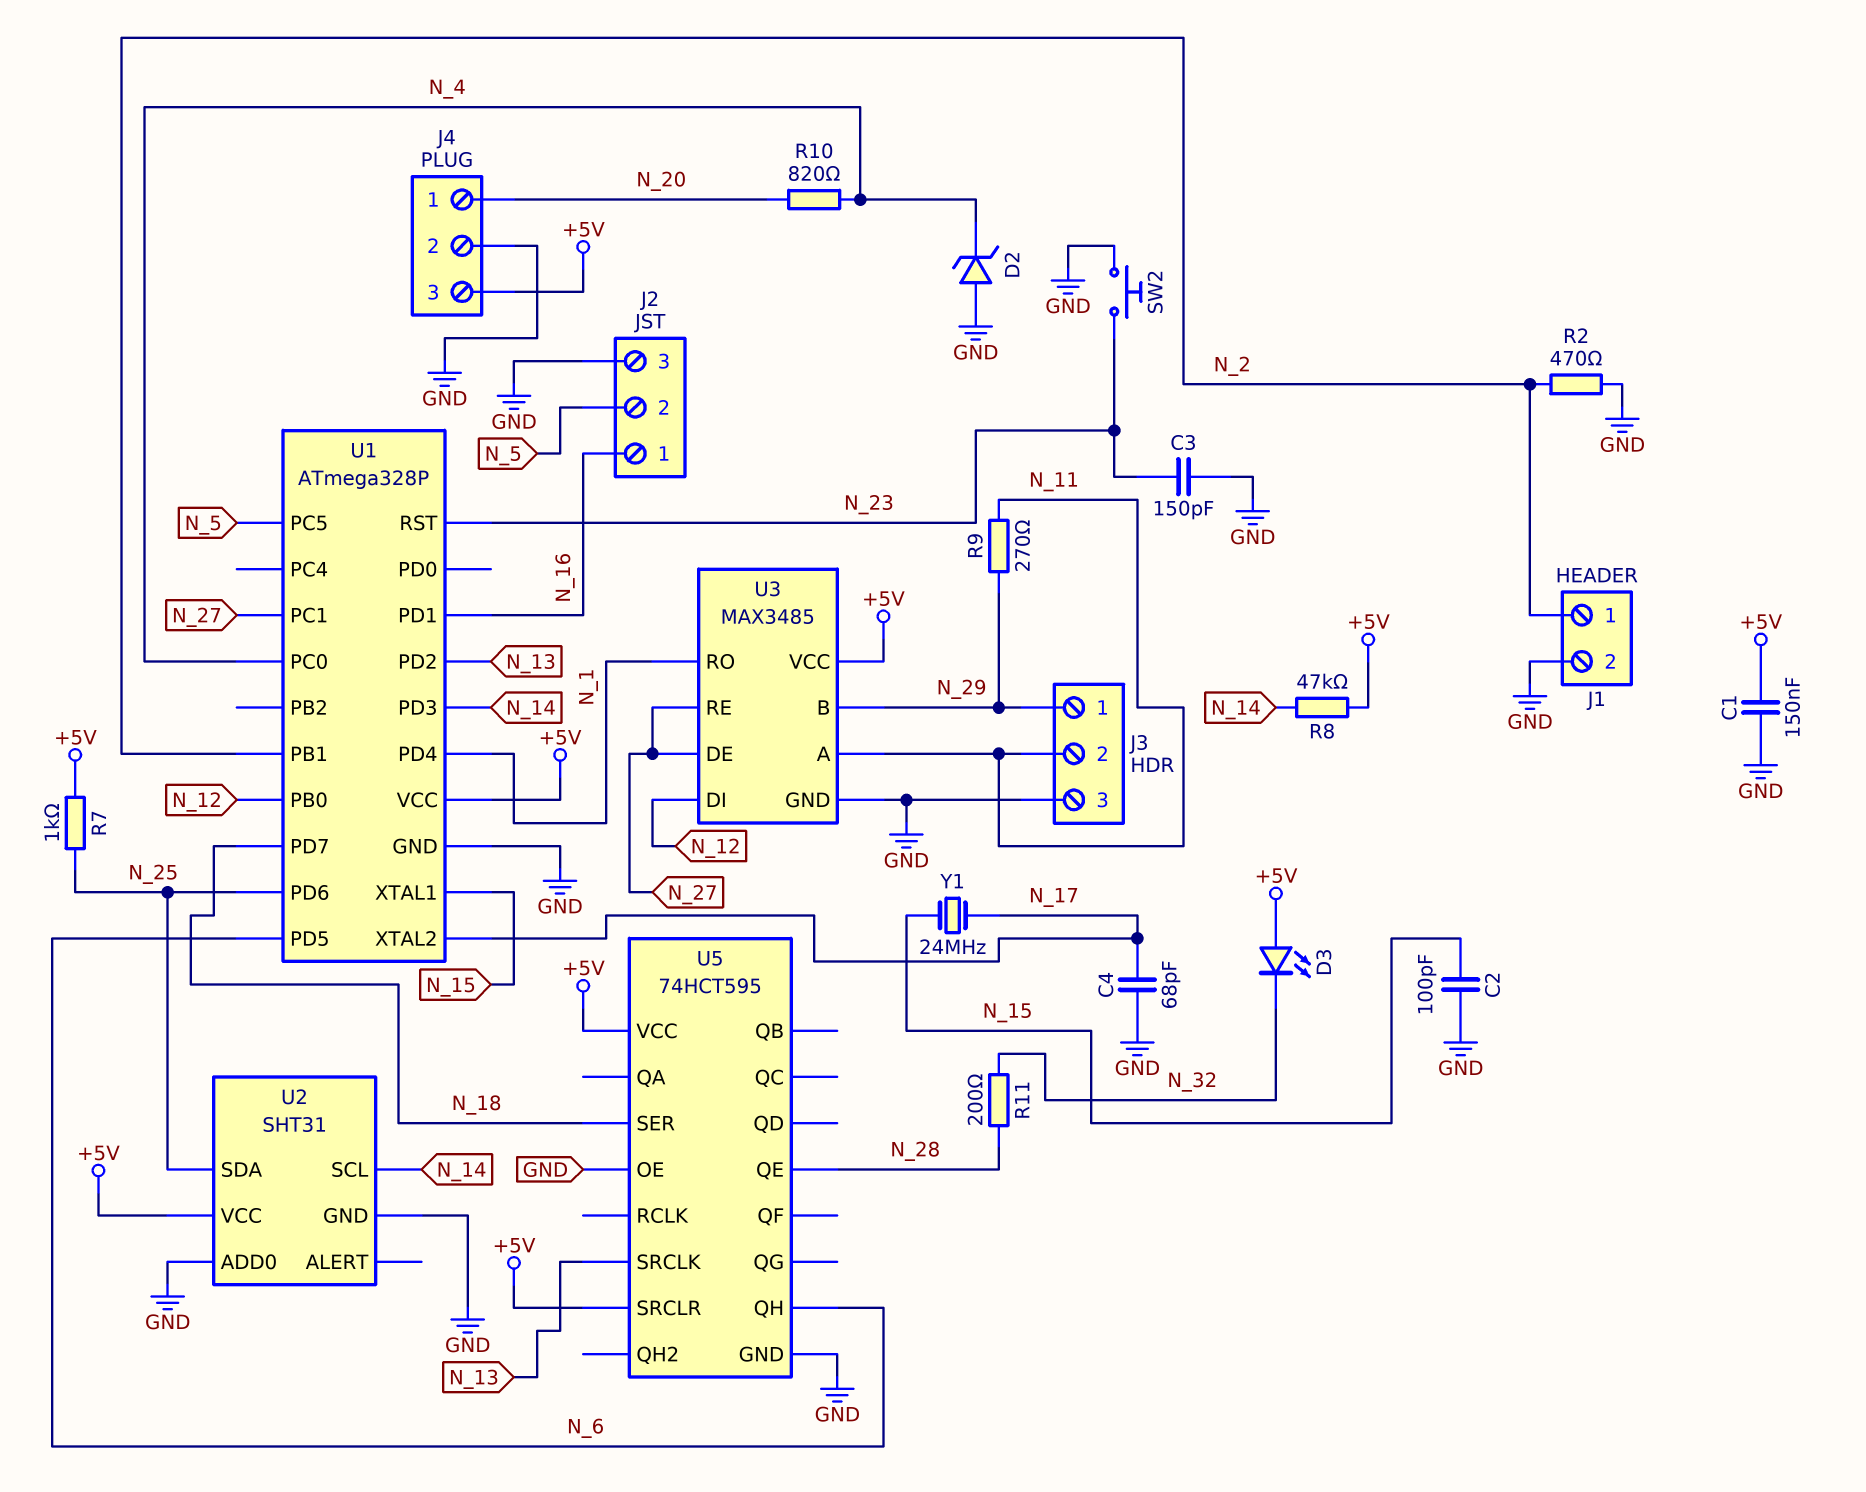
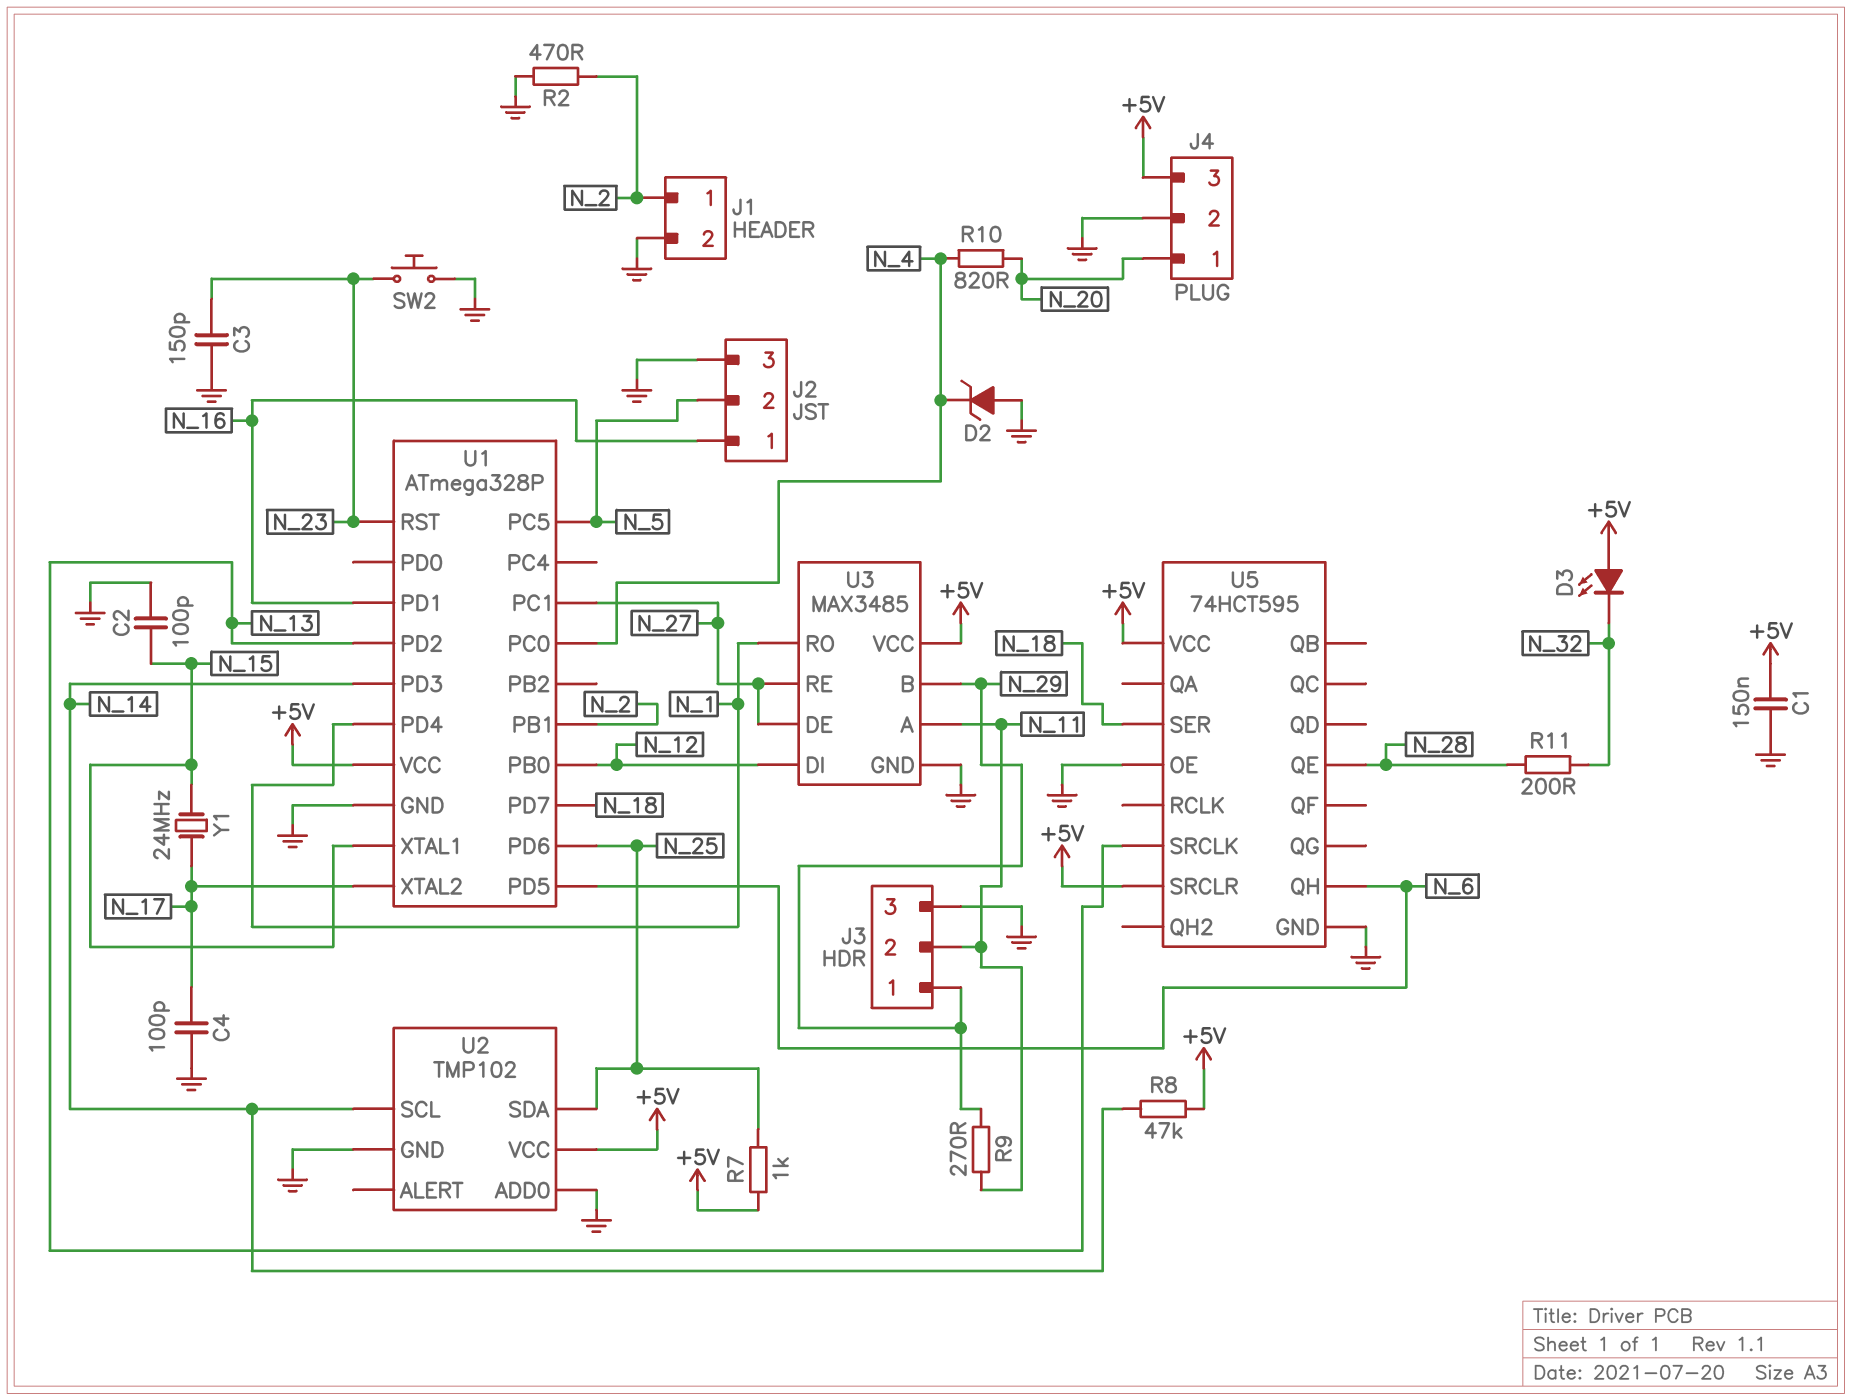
C4: 68pF (GND, N_17) -> 100pF (GND, N_17)
U2: SHT31 -> TMP102

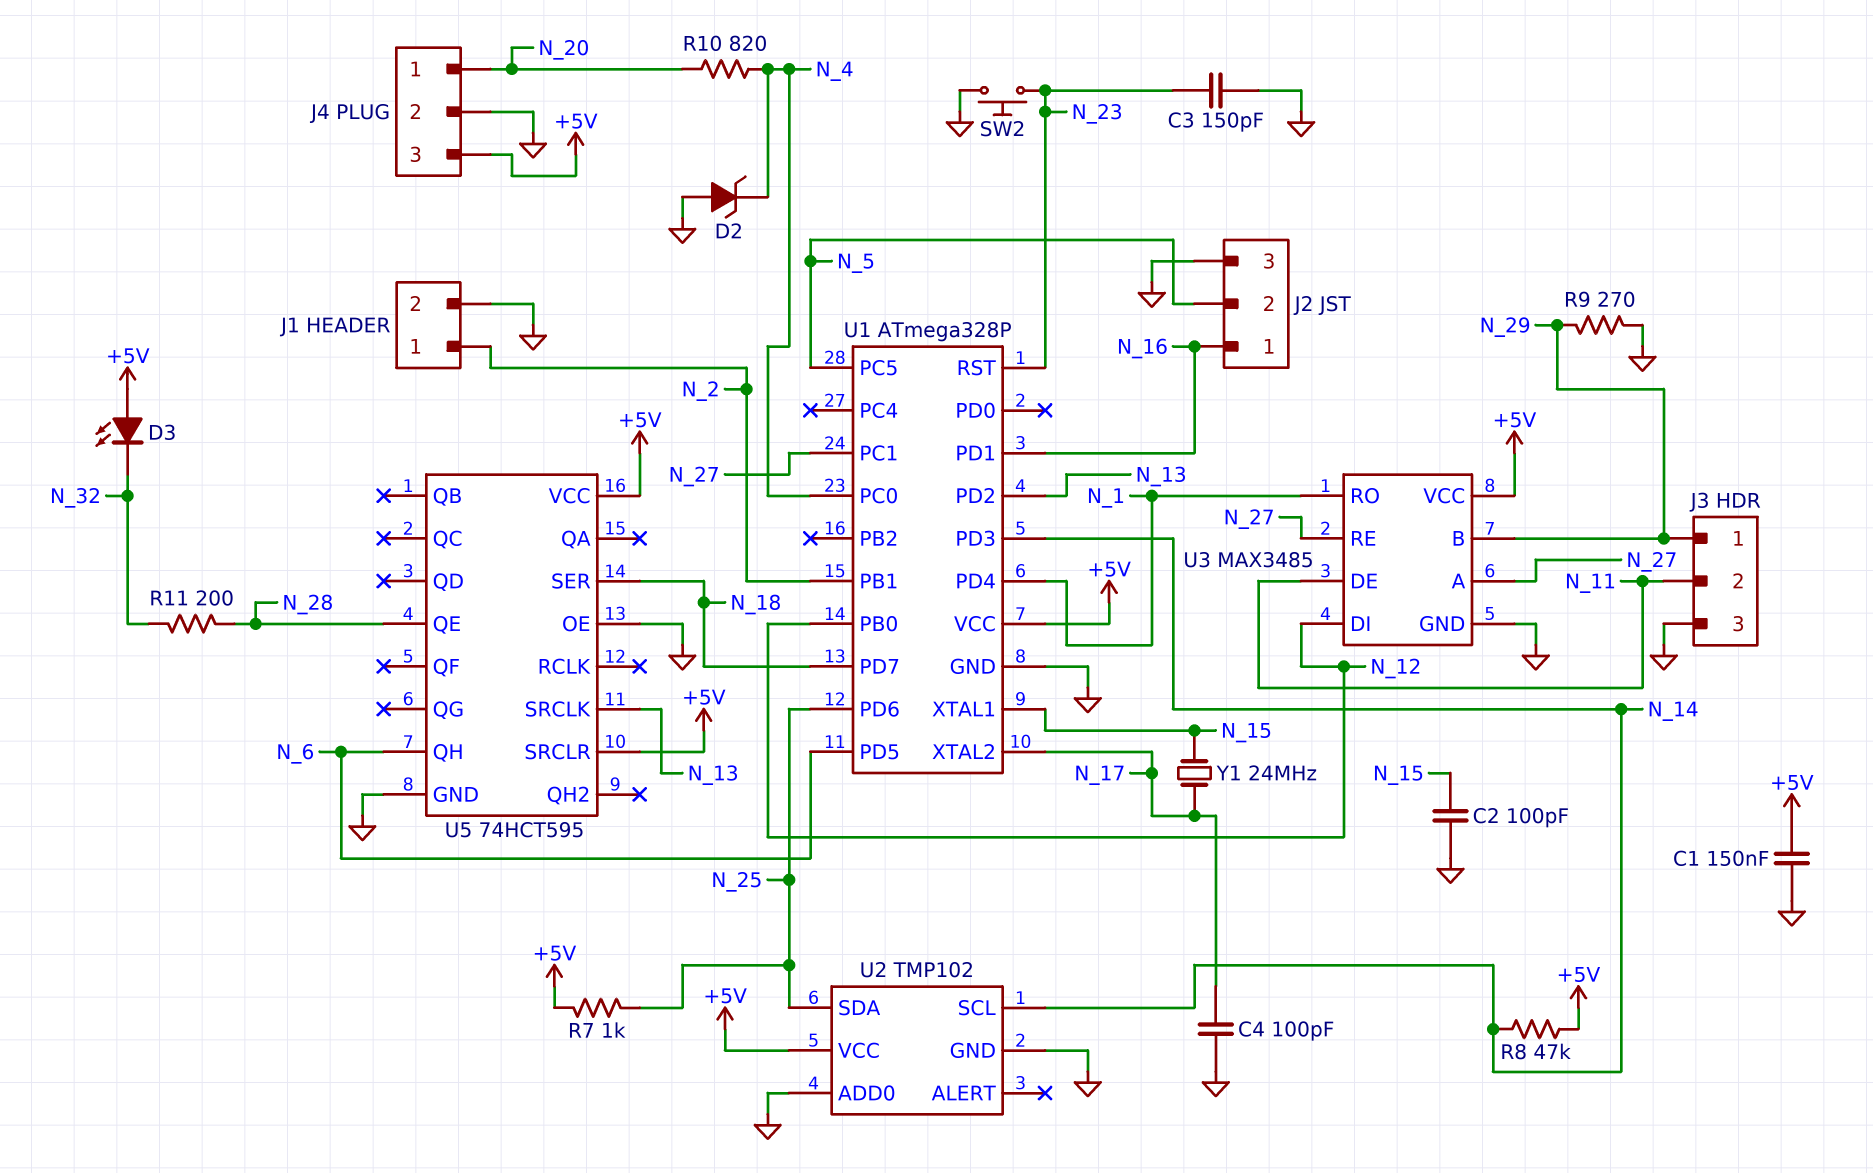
R2: 470 (GND, N_2) -> none
R9: 270 (N_11, N_29) -> 270 (GND, N_29)
U3 pin A: N_11 -> N_27
U3 pin DE: N_27 -> N_11

